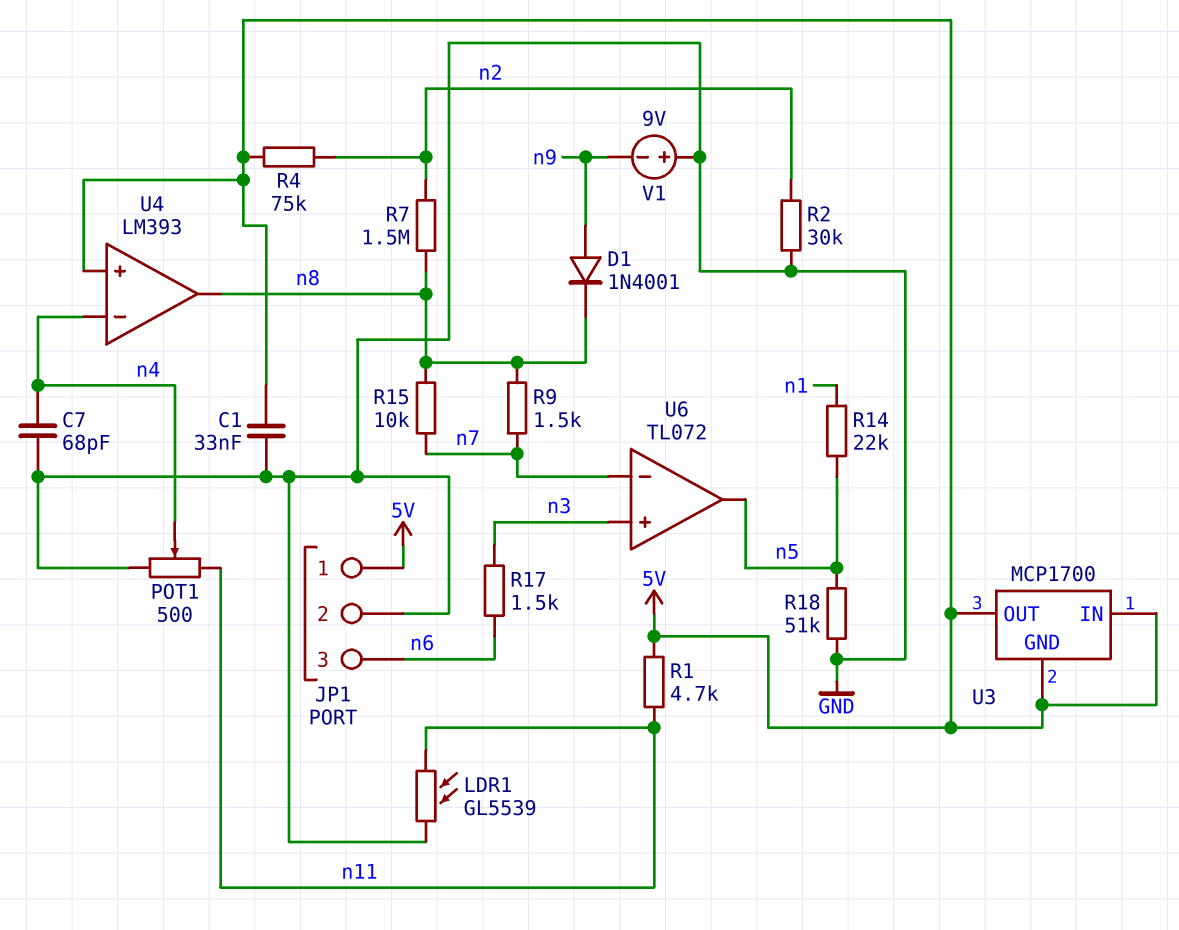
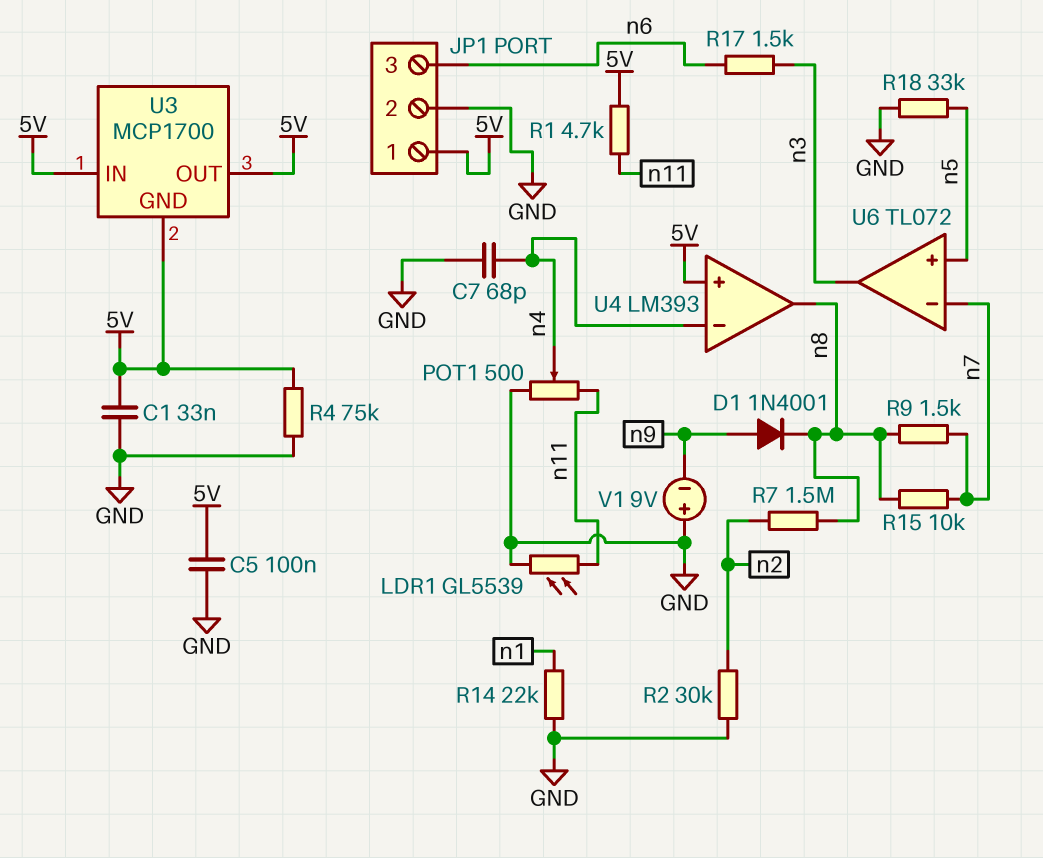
C5: none -> 100nF (5V, GND)
R4: 75k (5V, n2) -> 75k (5V, GND)
R14: 22k (n1, n5) -> 22k (GND, n1)
R18: 51k (GND, n5) -> 33k (GND, n5)
U6 pin in+: n3 -> n5
U6 pin out: n5 -> n3

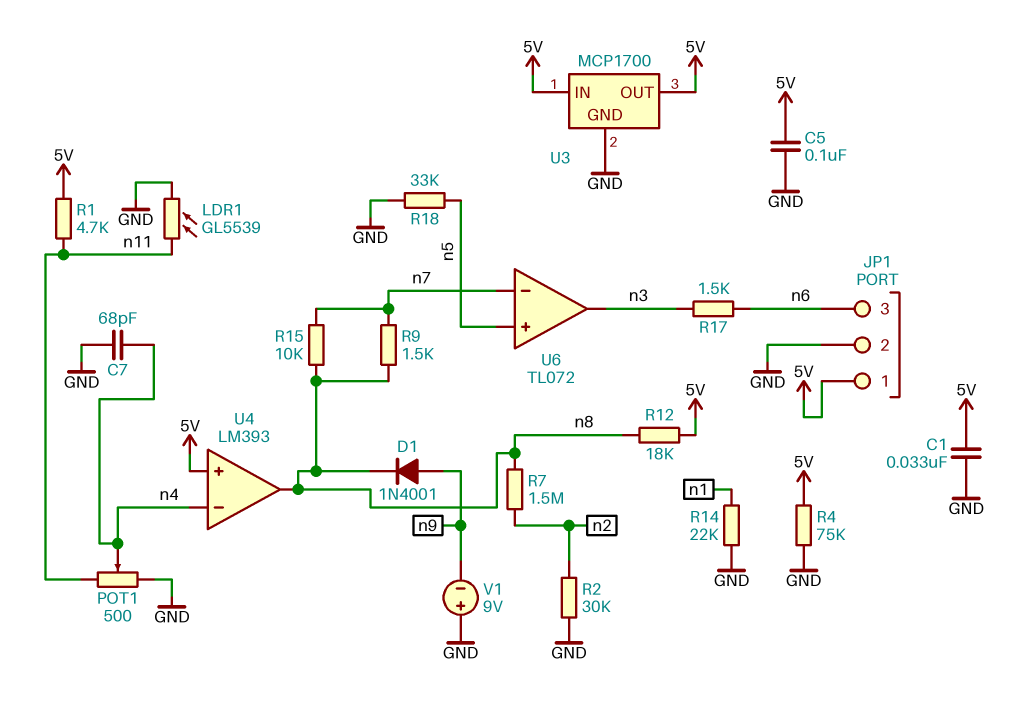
R12: none -> 18k (5V, n8)
U3 pin GND: 5V -> GND

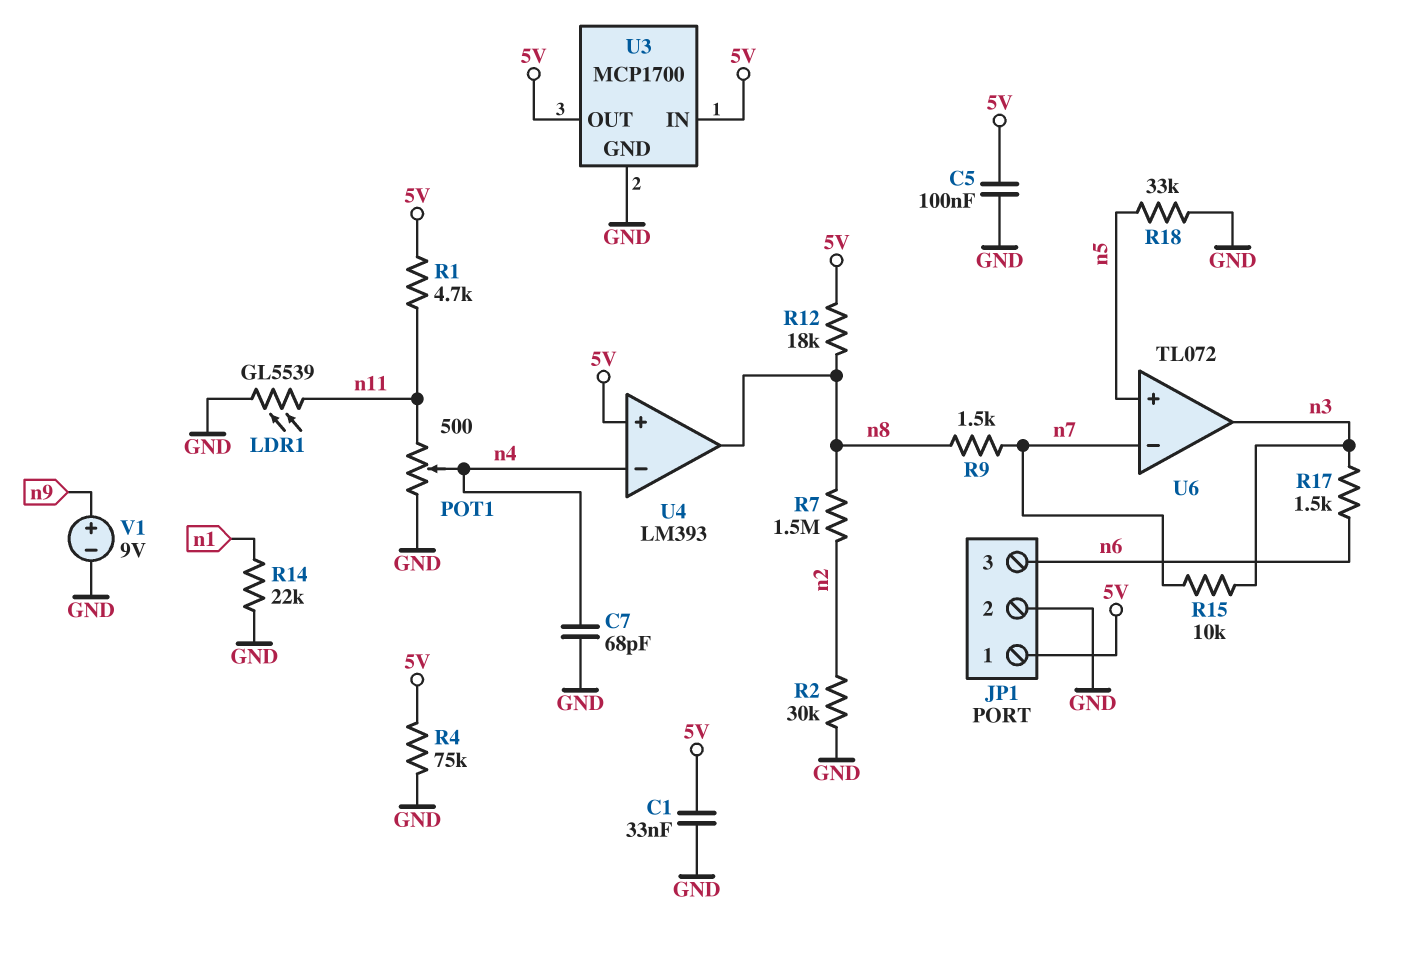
D1: diode 1N4001 (A n9, K n8) -> none
R15: 10k (n7, n8) -> 10k (n3, n7)
V1: 9V (plus GND, minus n9) -> 9V (plus n9, minus GND)

